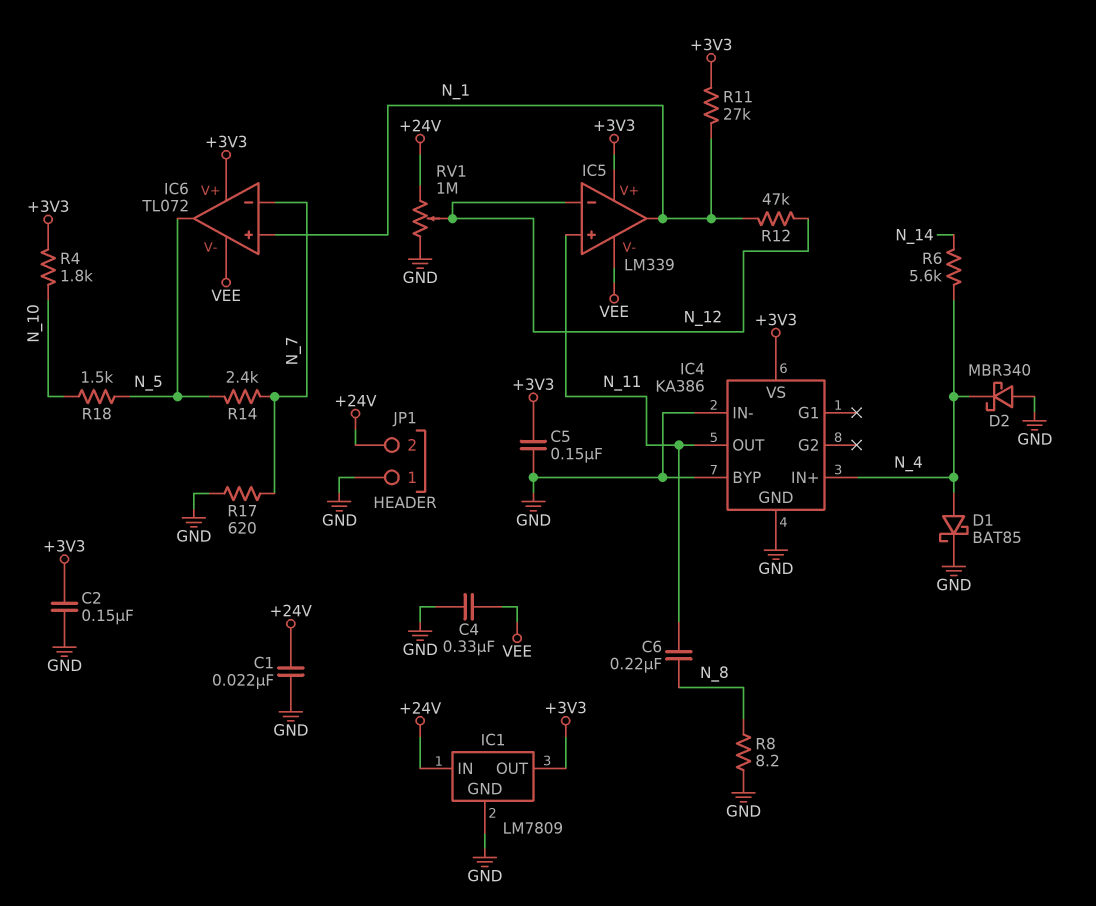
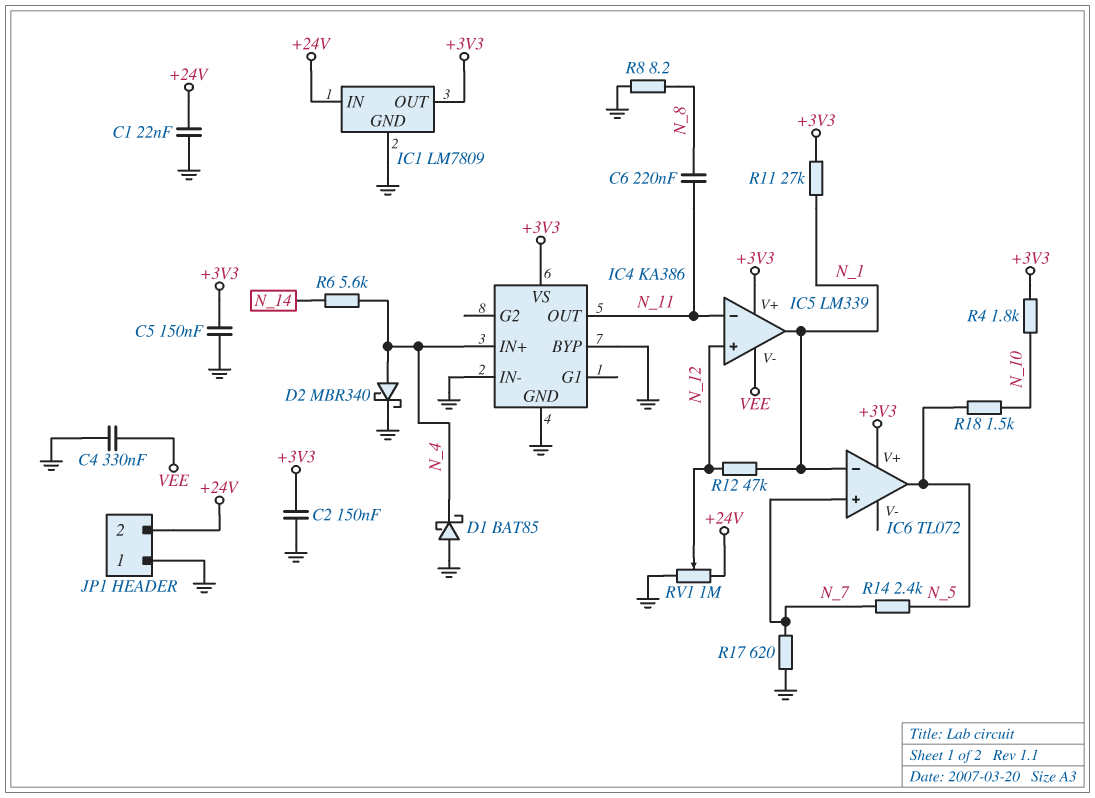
D1: schottky BAT85 (A N_4, K GND) -> schottky BAT85 (A GND, K N_4)
D2: schottky MBR340 (A GND, K N_4) -> schottky MBR340 (A N_4, K GND)
IC5 pin in+: N_11 -> N_12
IC5 pin in-: N_12 -> N_11
IC6 pin V-: VEE -> none
IC6 pin in+: N_1 -> N_7
IC6 pin in-: N_7 -> N_1

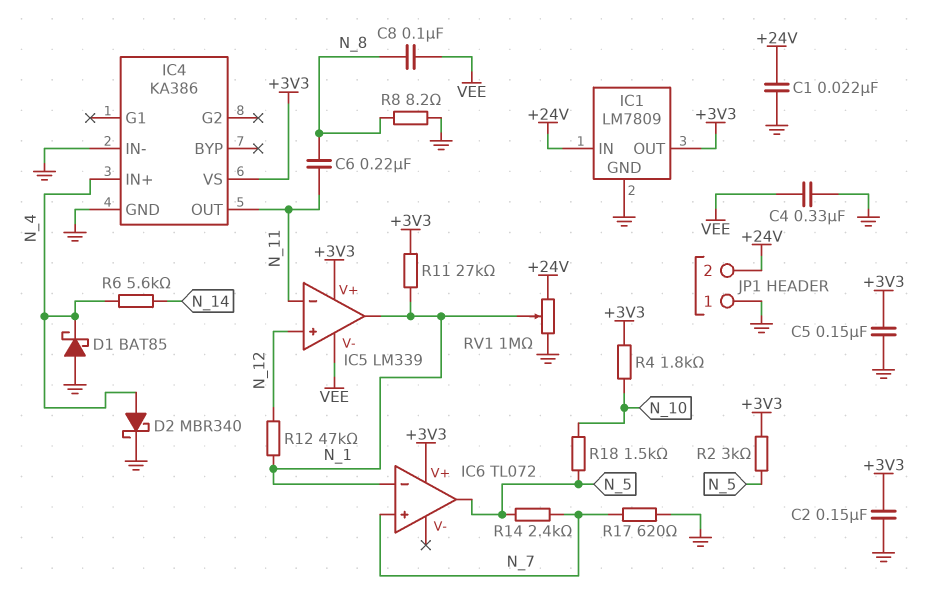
C8: none -> 100nF (N_8, VEE)
IC4 pin BYP: GND -> none
R2: none -> 3k (+3V3, N_5)
RV1: 1M (+24V, GND, wiper N_12) -> 1M (+24V, GND, wiper N_1)

